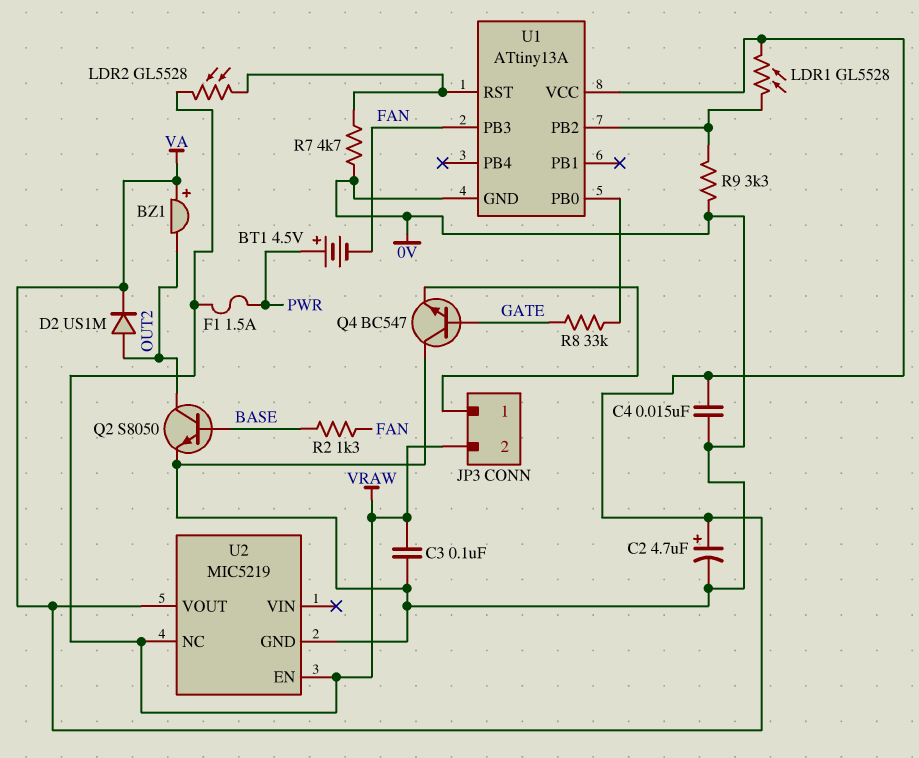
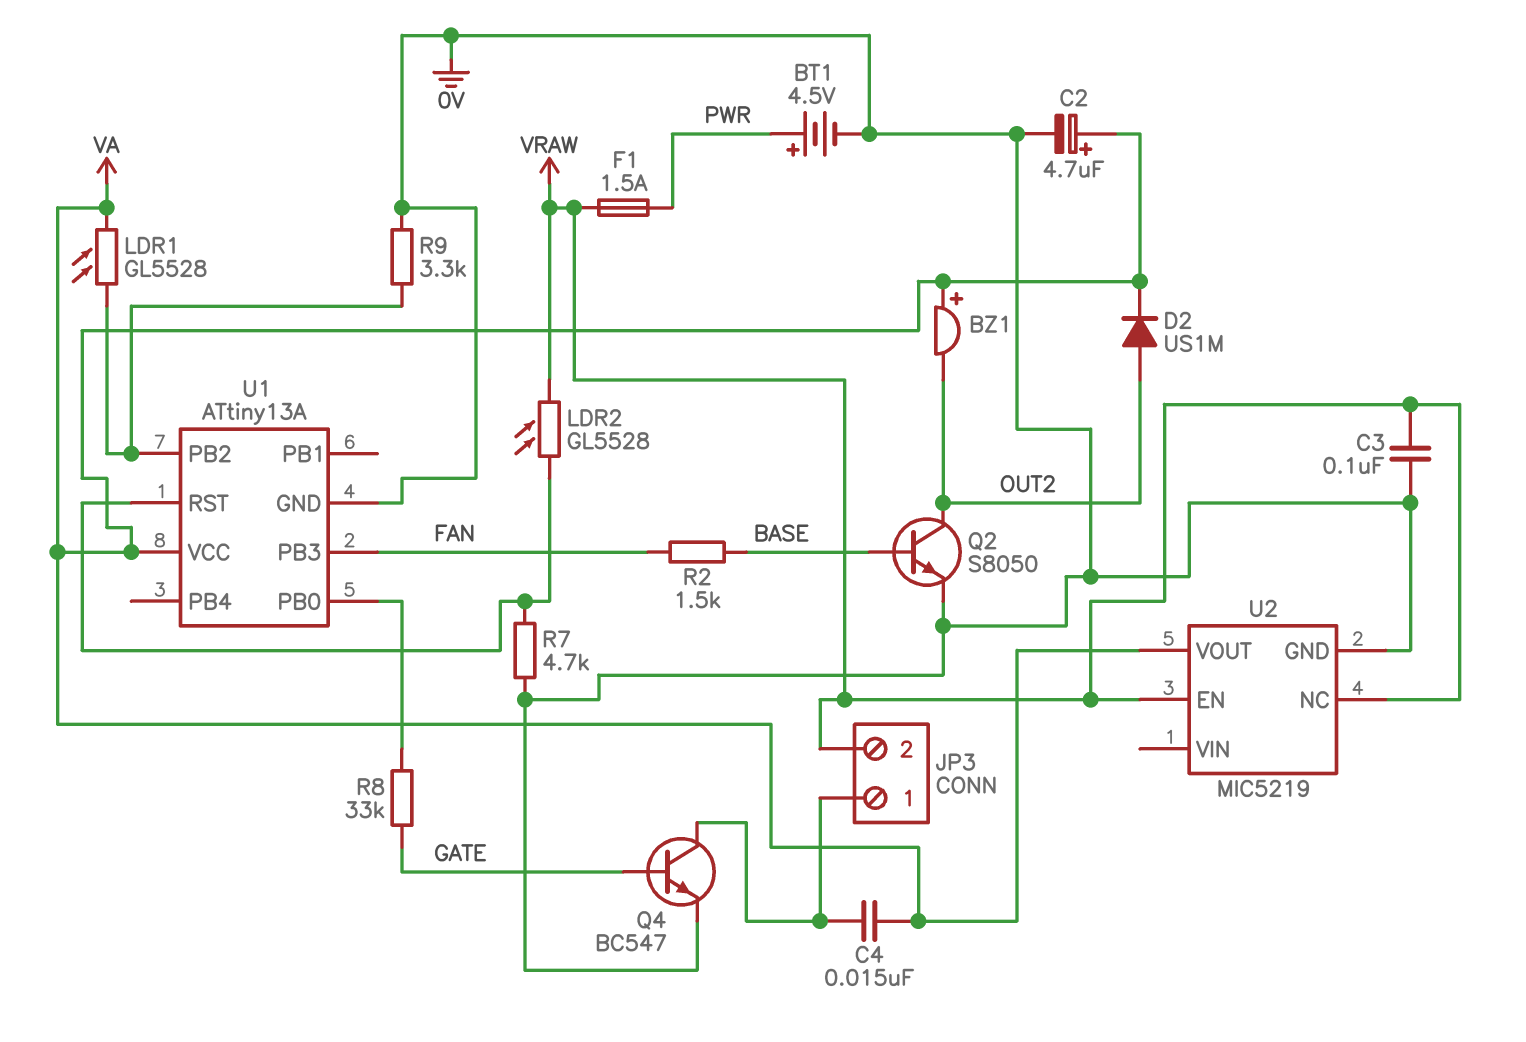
BT1: 4.5V (plus PWR, minus FAN) -> 4.5V (plus PWR, minus 0V)
C4: 15nF (0V, VA) -> 15nF (JP3/1, VA)
Q4: NPN BC547 (B GATE, C 0V, E JP3/1) -> NPN BC547 (B GATE, C JP3/1, E 0V)
R2: 1.3k (BASE, FAN) -> 1.5k (BASE, FAN)

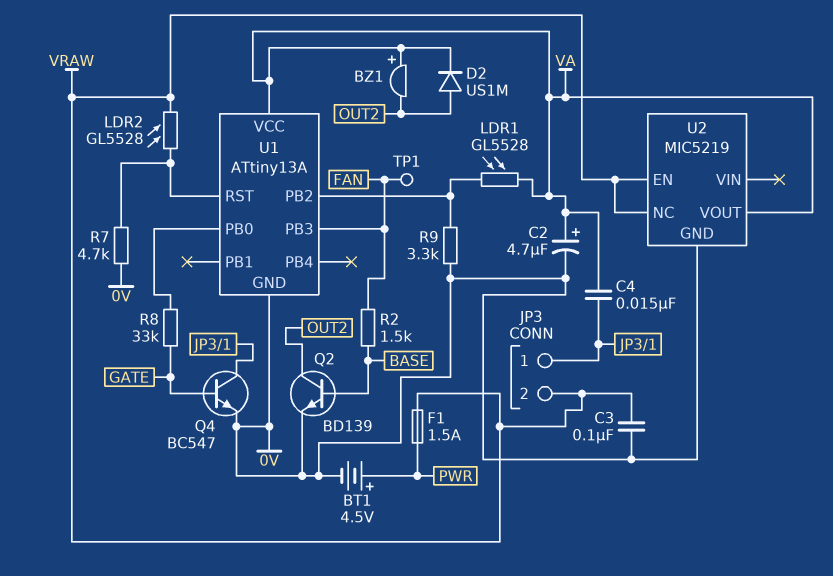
Q2: NPN S8050 (B BASE, C OUT2, E 0V) -> NPN BD139 (B BASE, C OUT2, E 0V)
TP1: none -> test point (FAN)

